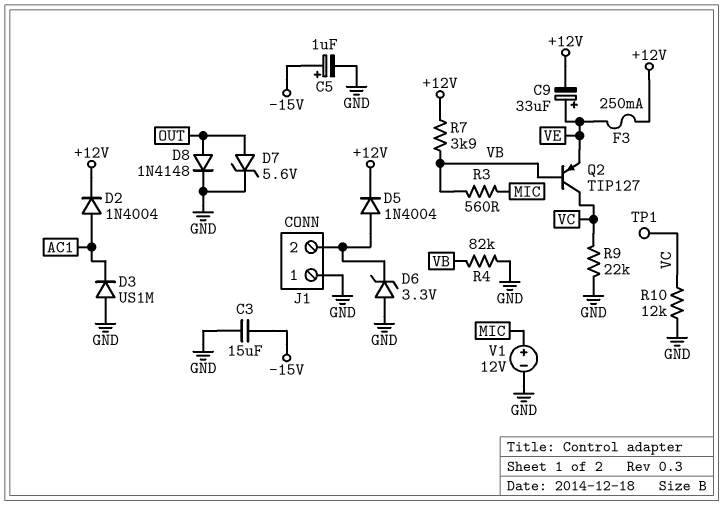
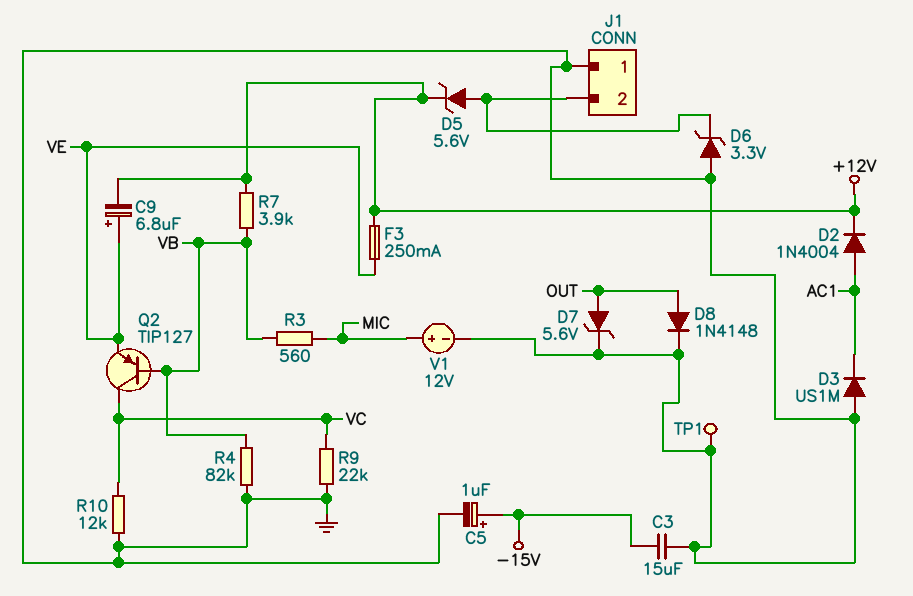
C9: 33uF (plus VE, minus +12V) -> 6.8uF (plus VE, minus +12V)
D5: diode 1N4004 (A J1/2, K +12V) -> zener 5.6V (A J1/2, K +12V)
TP1: test point (VC) -> test point (GND)

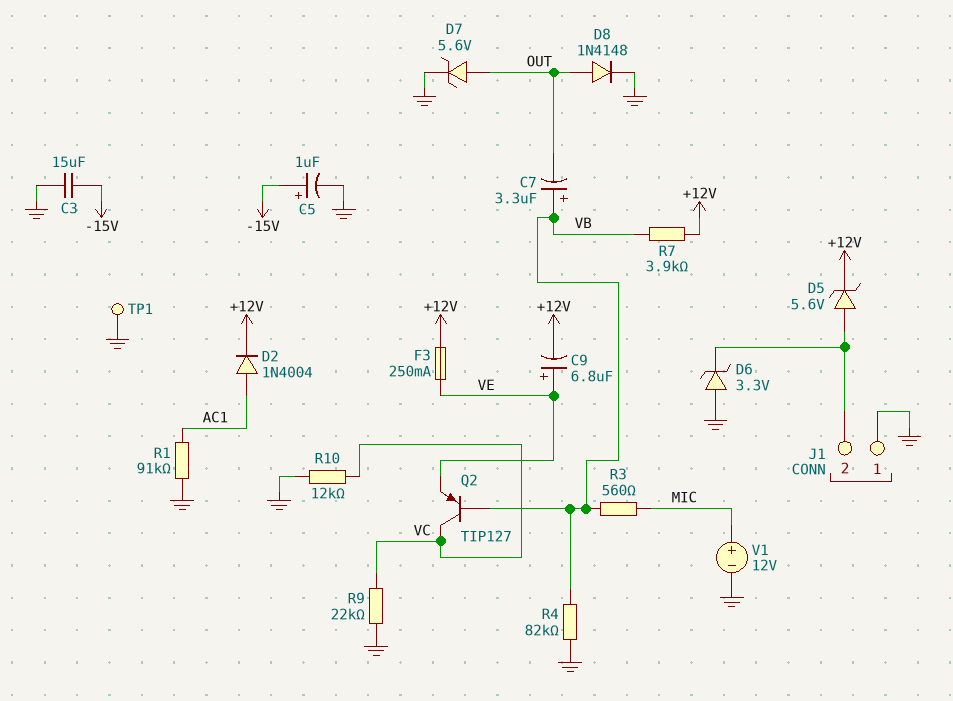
C7: none -> 3.3uF (plus VB, minus OUT)
D3: diode US1M (A GND, K AC1) -> none
R1: none -> 91k (AC1, GND)

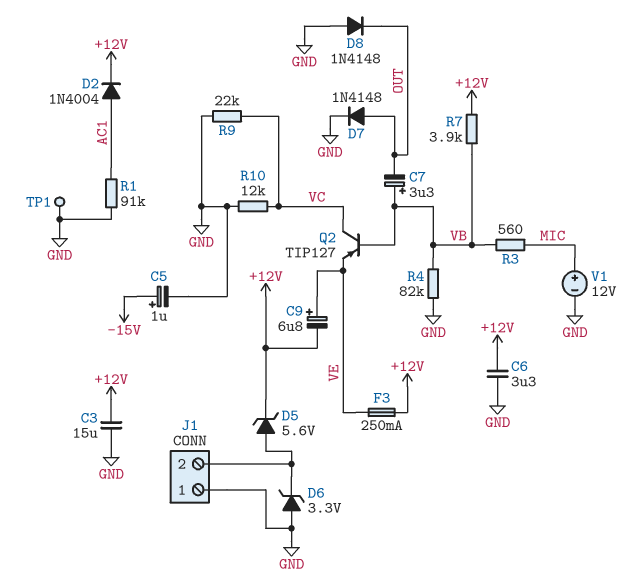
C3: 15uF (-15V, GND) -> 15uF (+12V, GND)
C6: none -> 3.3uF (+12V, GND)
D7: zener 5.6V (A OUT, K GND) -> diode 1N4148 (A OUT, K GND)
D8: diode 1N4148 (A OUT, K GND) -> diode 1N4148 (A GND, K OUT)

